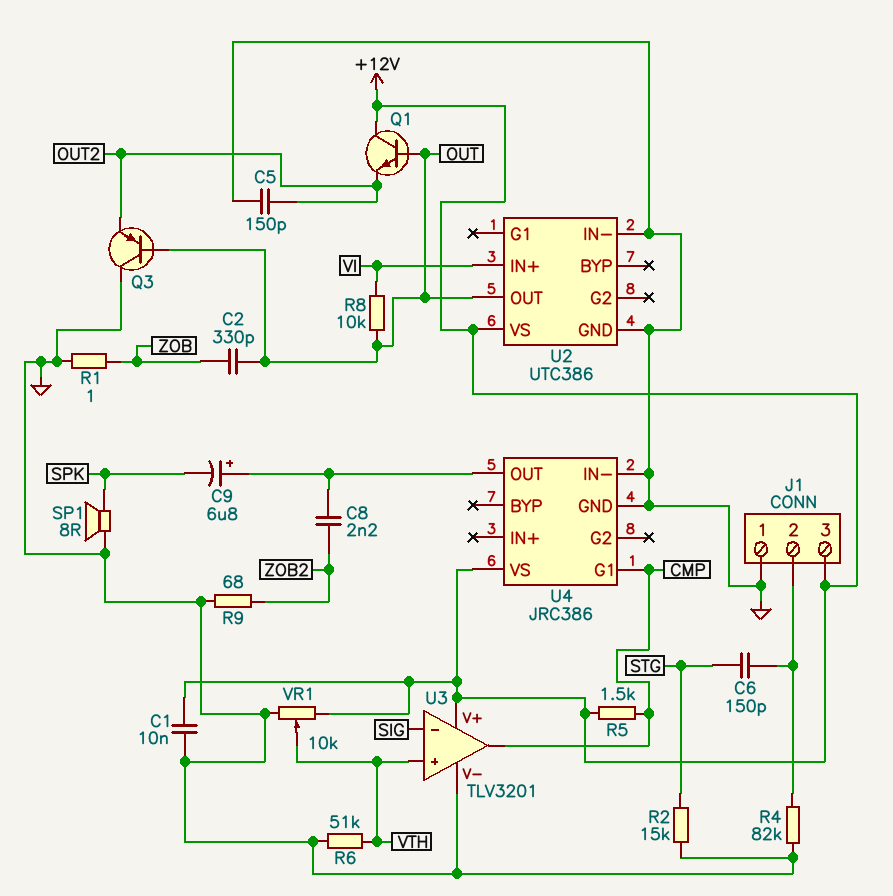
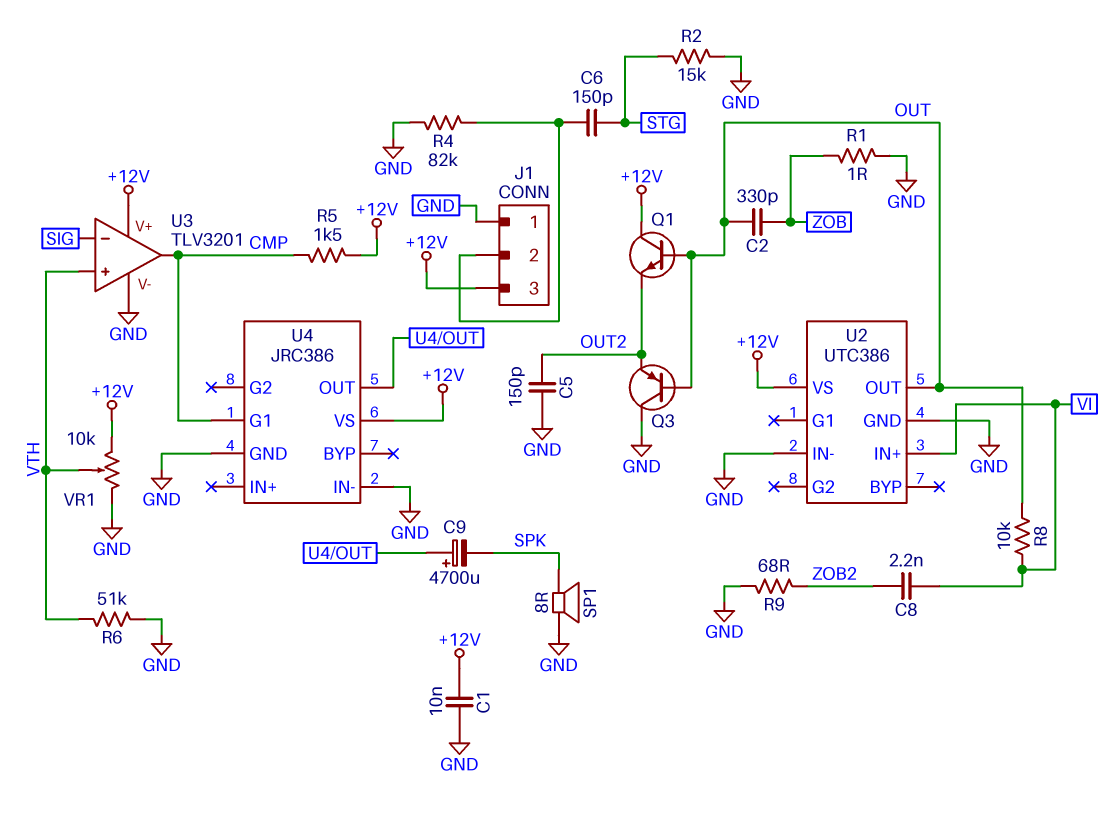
C8: 2.2nF (U4/OUT, ZOB2) -> 2.2nF (VI, ZOB2)
C9: 6.8uF (plus U4/OUT, minus SPK) -> 4700uF (plus U4/OUT, minus SPK)

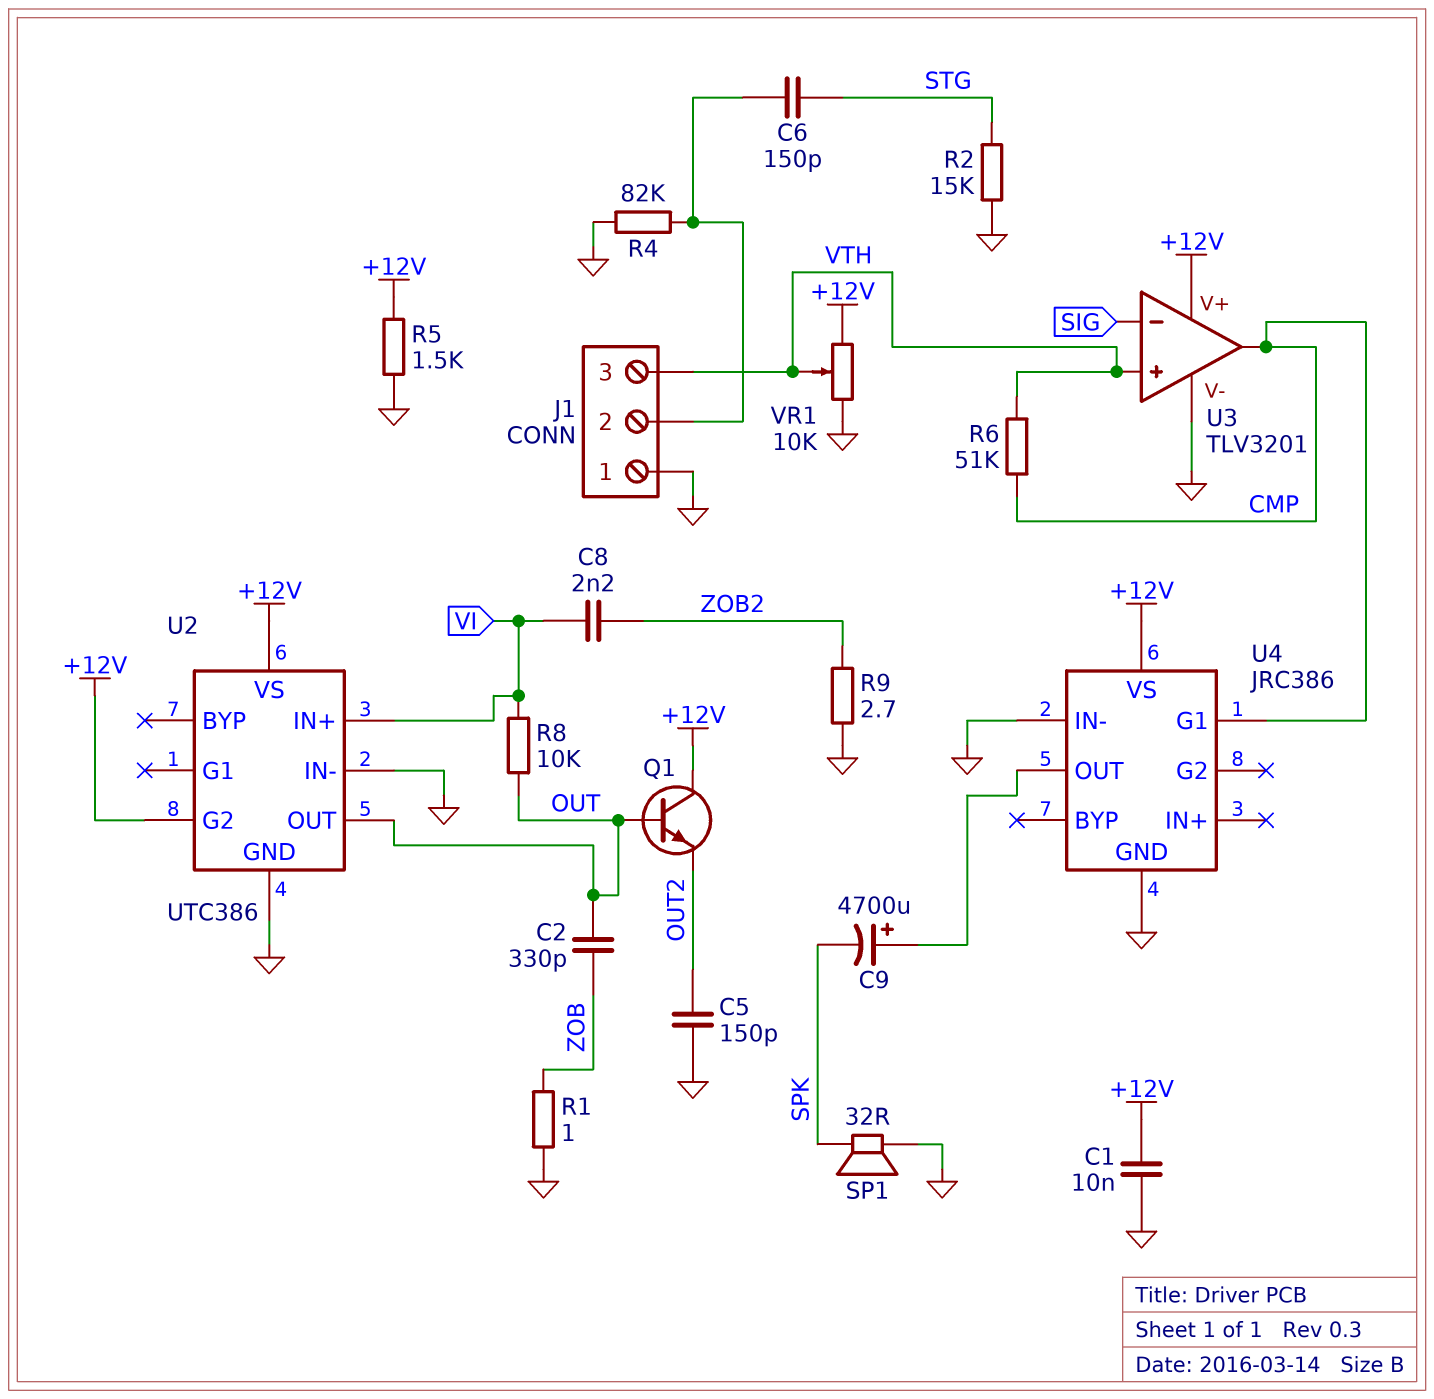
J1 pin 3: +12V -> VTH
Q3: PNP (B OUT, C GND, E OUT2) -> none
R5: 1.5k (+12V, CMP) -> 1.5k (+12V, GND)
R6: 51k (GND, VTH) -> 51k (CMP, VTH)
R9: 68 (GND, ZOB2) -> 2.7 (GND, ZOB2)
SP1: speaker 8R (GND, SPK) -> speaker 32R (GND, SPK)
U2 pin G2: none -> +12V

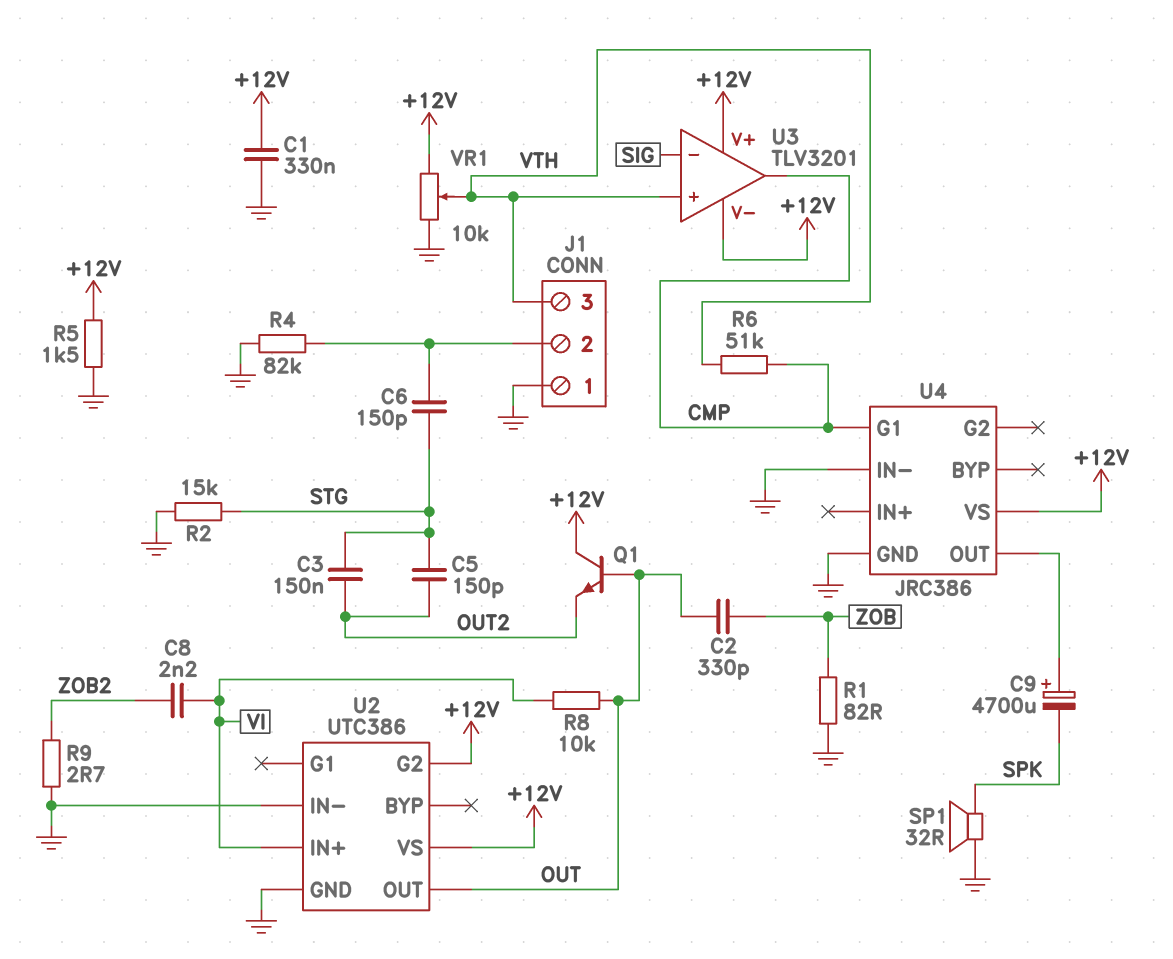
C1: 10nF (+12V, GND) -> 330nF (+12V, GND)
C3: none -> 150nF (OUT2, STG)
C5: 150pF (GND, OUT2) -> 150pF (OUT2, STG)
R1: 1 (GND, ZOB) -> 82 (GND, ZOB)
U3 pin V-: GND -> +12V

